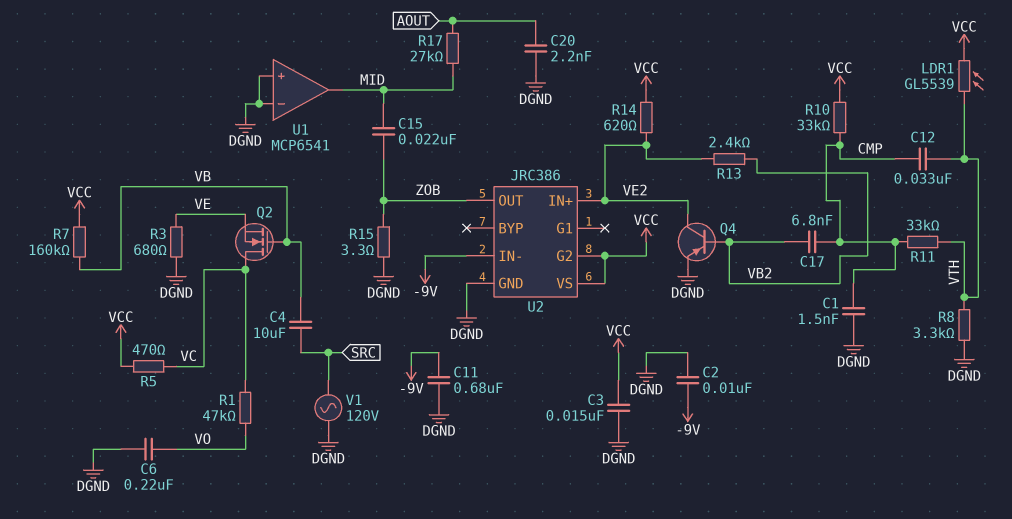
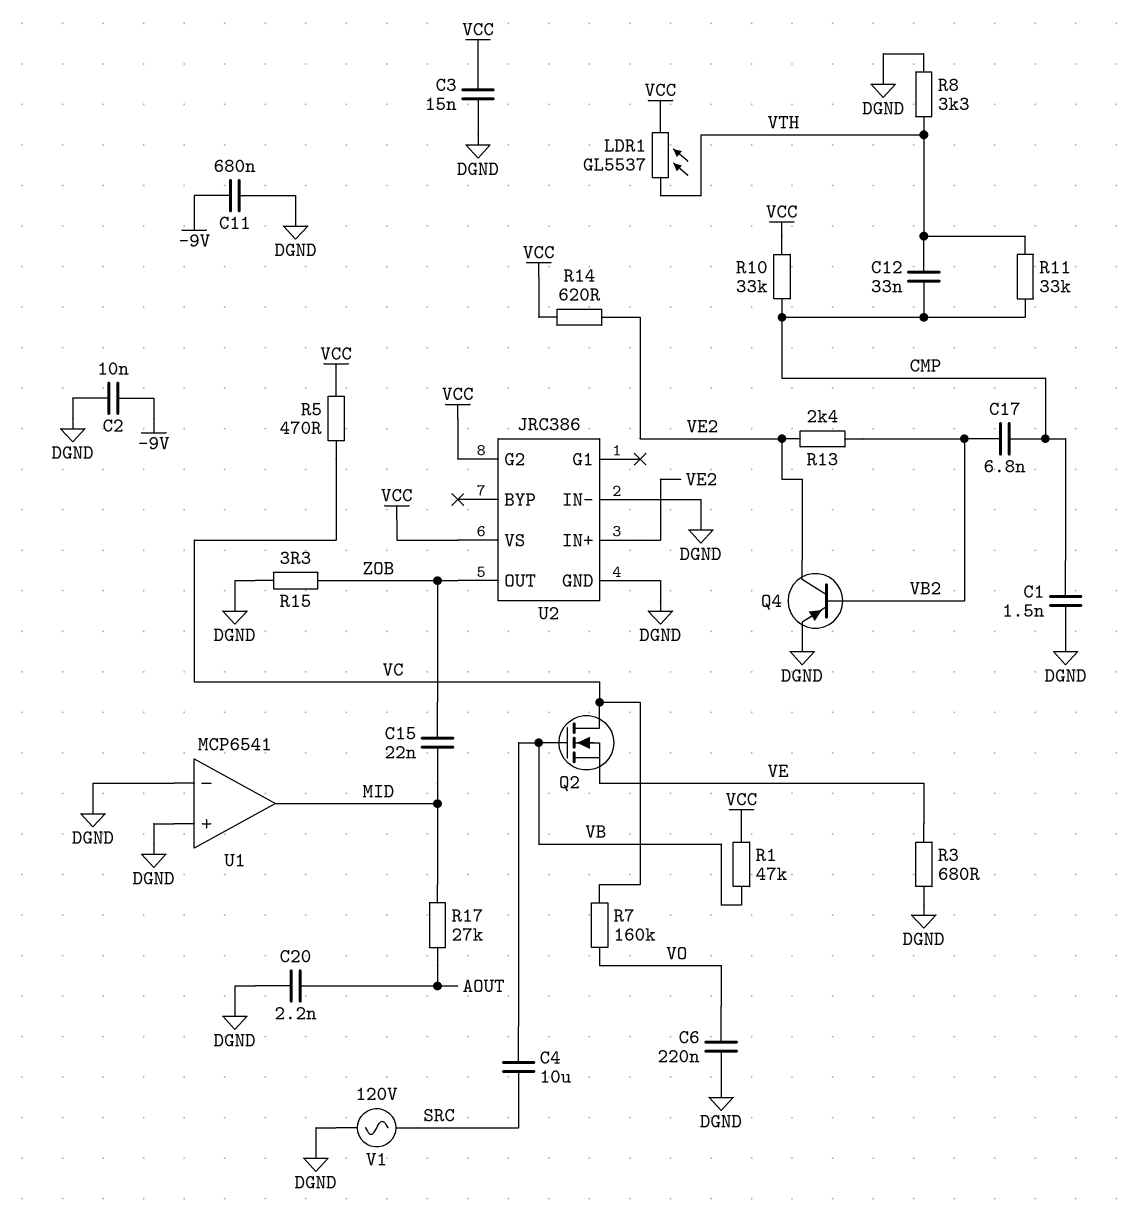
LDR1: GL5539 (VCC, VTH) -> GL5537 (VCC, VTH)
R1: 47k (VC, VO) -> 47k (VB, VCC)
R7: 160k (VB, VCC) -> 160k (VC, VO)
U2 pin IN-: -9V -> DGND

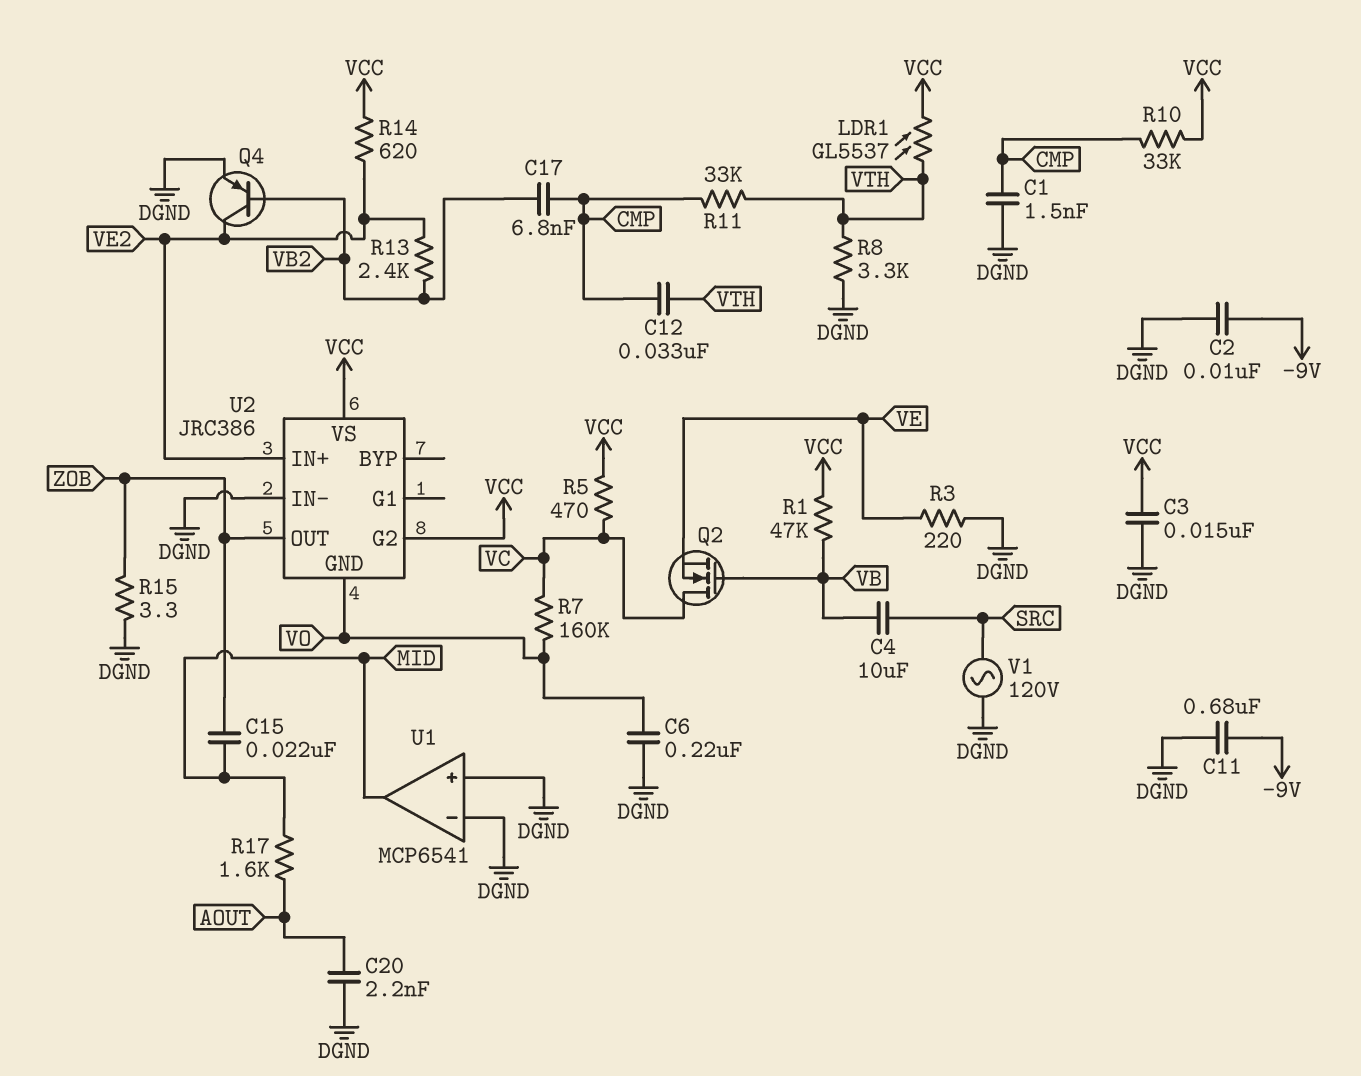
R3: 680 (DGND, VE) -> 220 (DGND, VE)
R17: 27k (AOUT, MID) -> 1.6k (AOUT, MID)
U2 pin GND: DGND -> VO

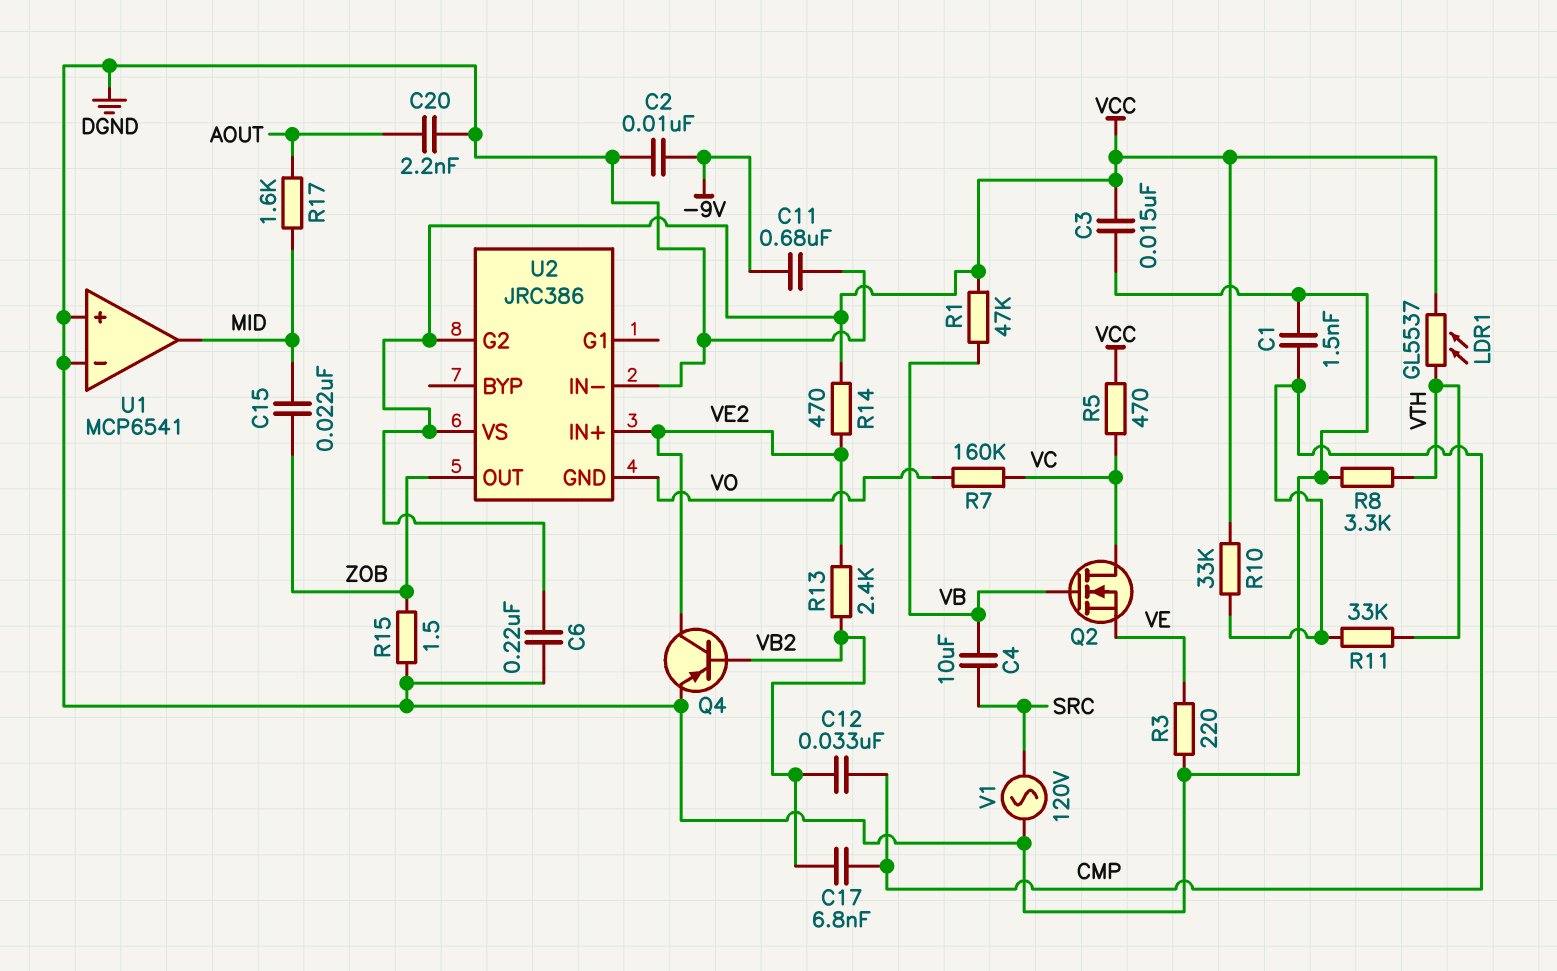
C6: 220nF (DGND, VO) -> 220nF (DGND, VCC)
C12: 33nF (CMP, VTH) -> 33nF (CMP, VB2)
R14: 620 (VCC, VE2) -> 470 (VCC, VE2)
R15: 3.3 (DGND, ZOB) -> 1.5 (DGND, ZOB)

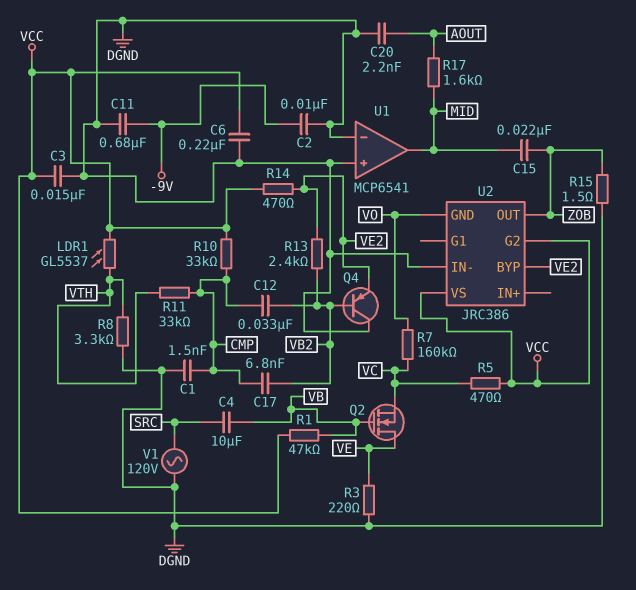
Q2: NMOS (G VB, D VC, S VE) -> NMOS (G VB, D VE, S VC)
Q4: PNP (B VB2, C VE2, E DGND) -> PNP (B VB2, C DGND, E VE2)
U2 pin BYP: none -> VE2
U2 pin IN+: VE2 -> none

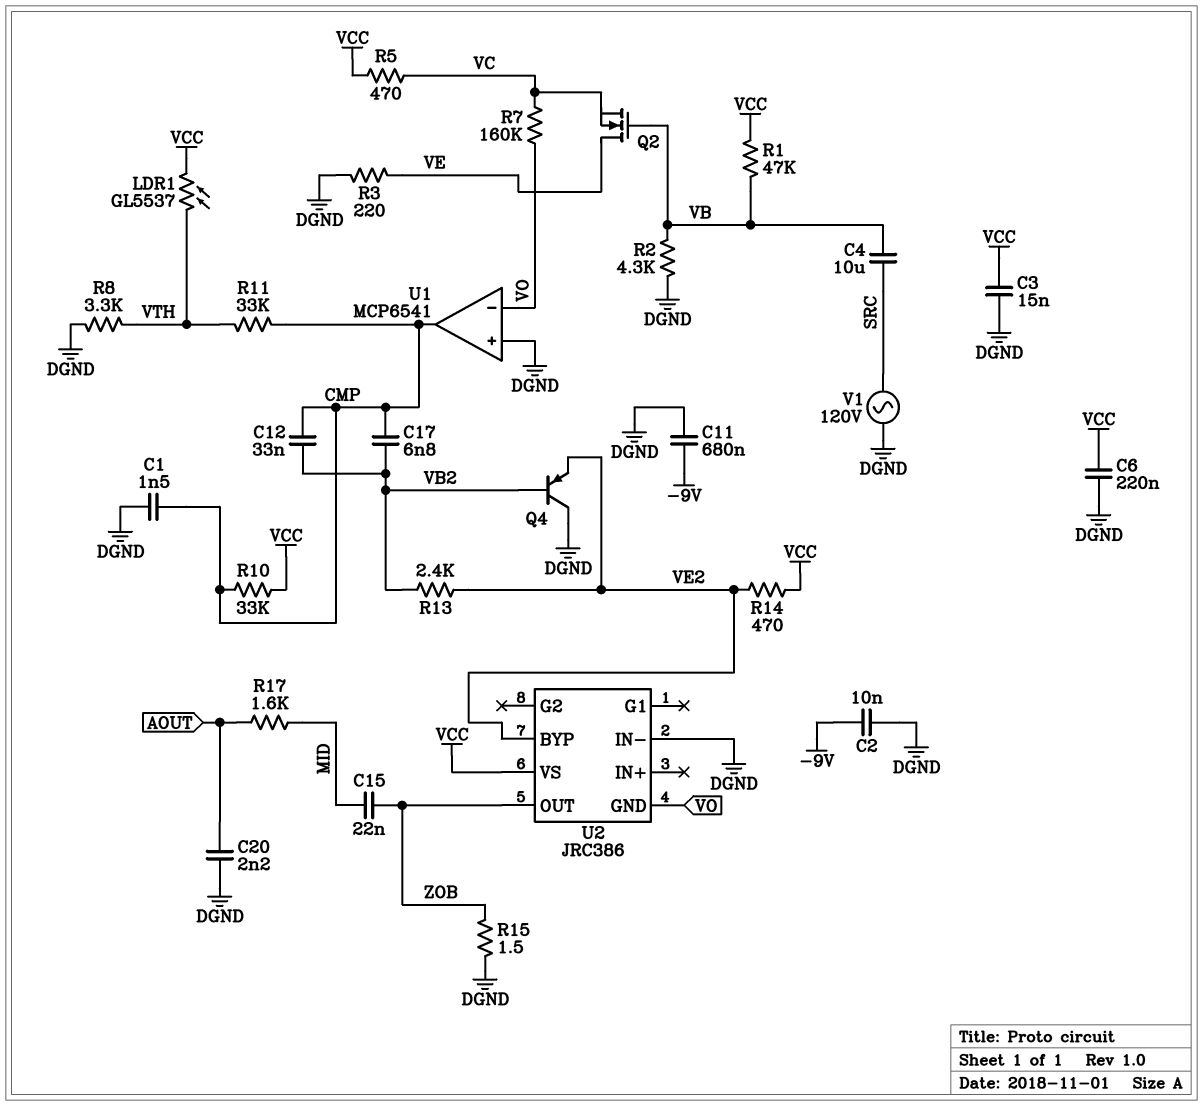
R2: none -> 4.3k (DGND, VB)
U1 pin in-: DGND -> VO
U1 pin out: MID -> CMP
U2 pin G2: VCC -> none

